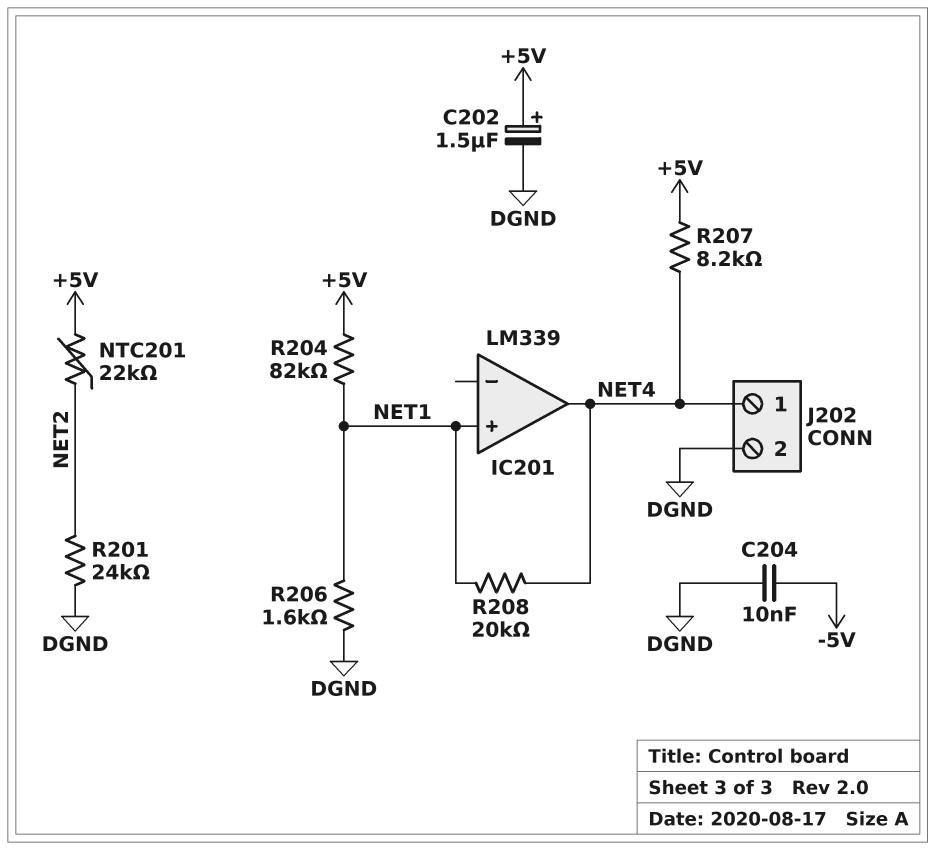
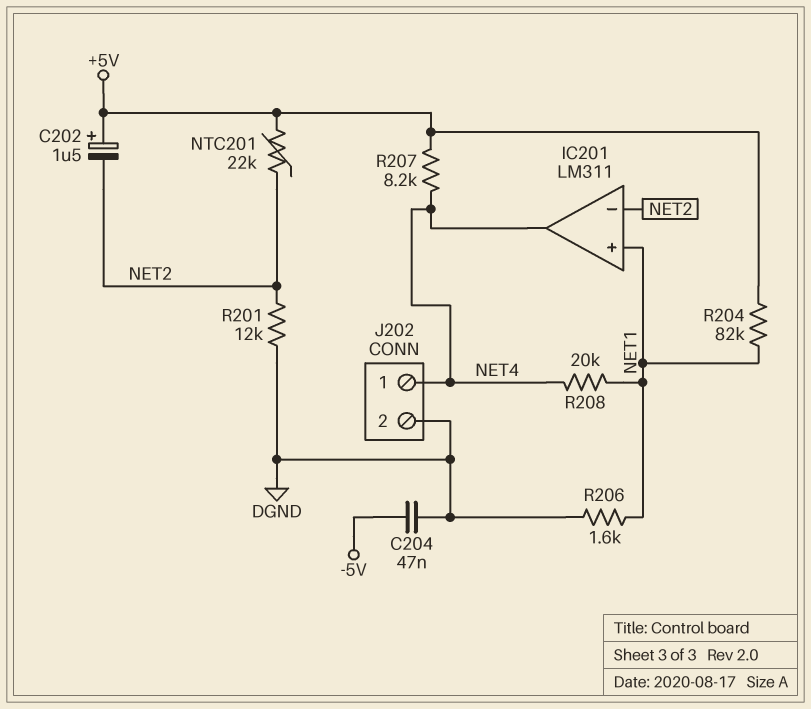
C202: 1.5uF (plus +5V, minus DGND) -> 1.5uF (plus +5V, minus NET2)
C204: 10nF (-5V, DGND) -> 47nF (-5V, DGND)
IC201: LM339 -> LM311
IC201 pin in-: none -> NET2
R201: 24k (DGND, NET2) -> 12k (DGND, NET2)

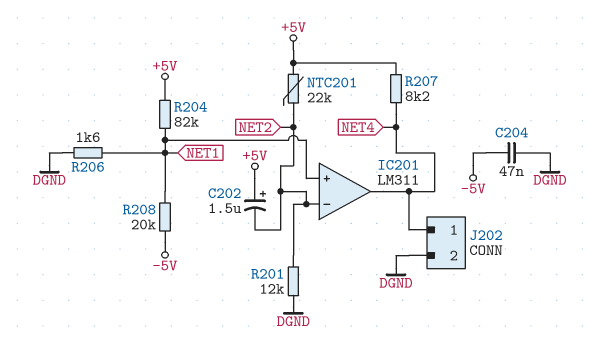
R208: 20k (NET1, NET4) -> 20k (-5V, NET1)

